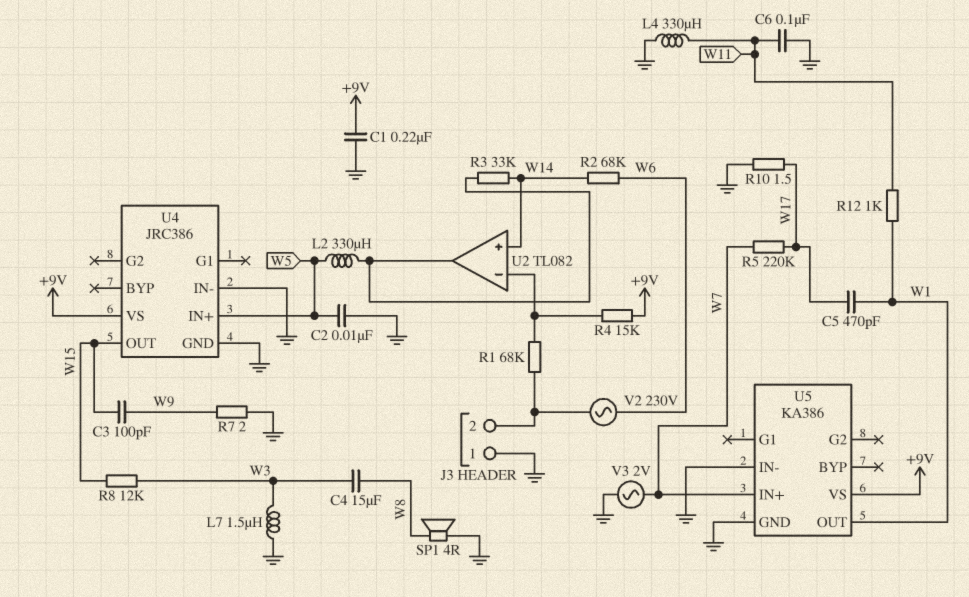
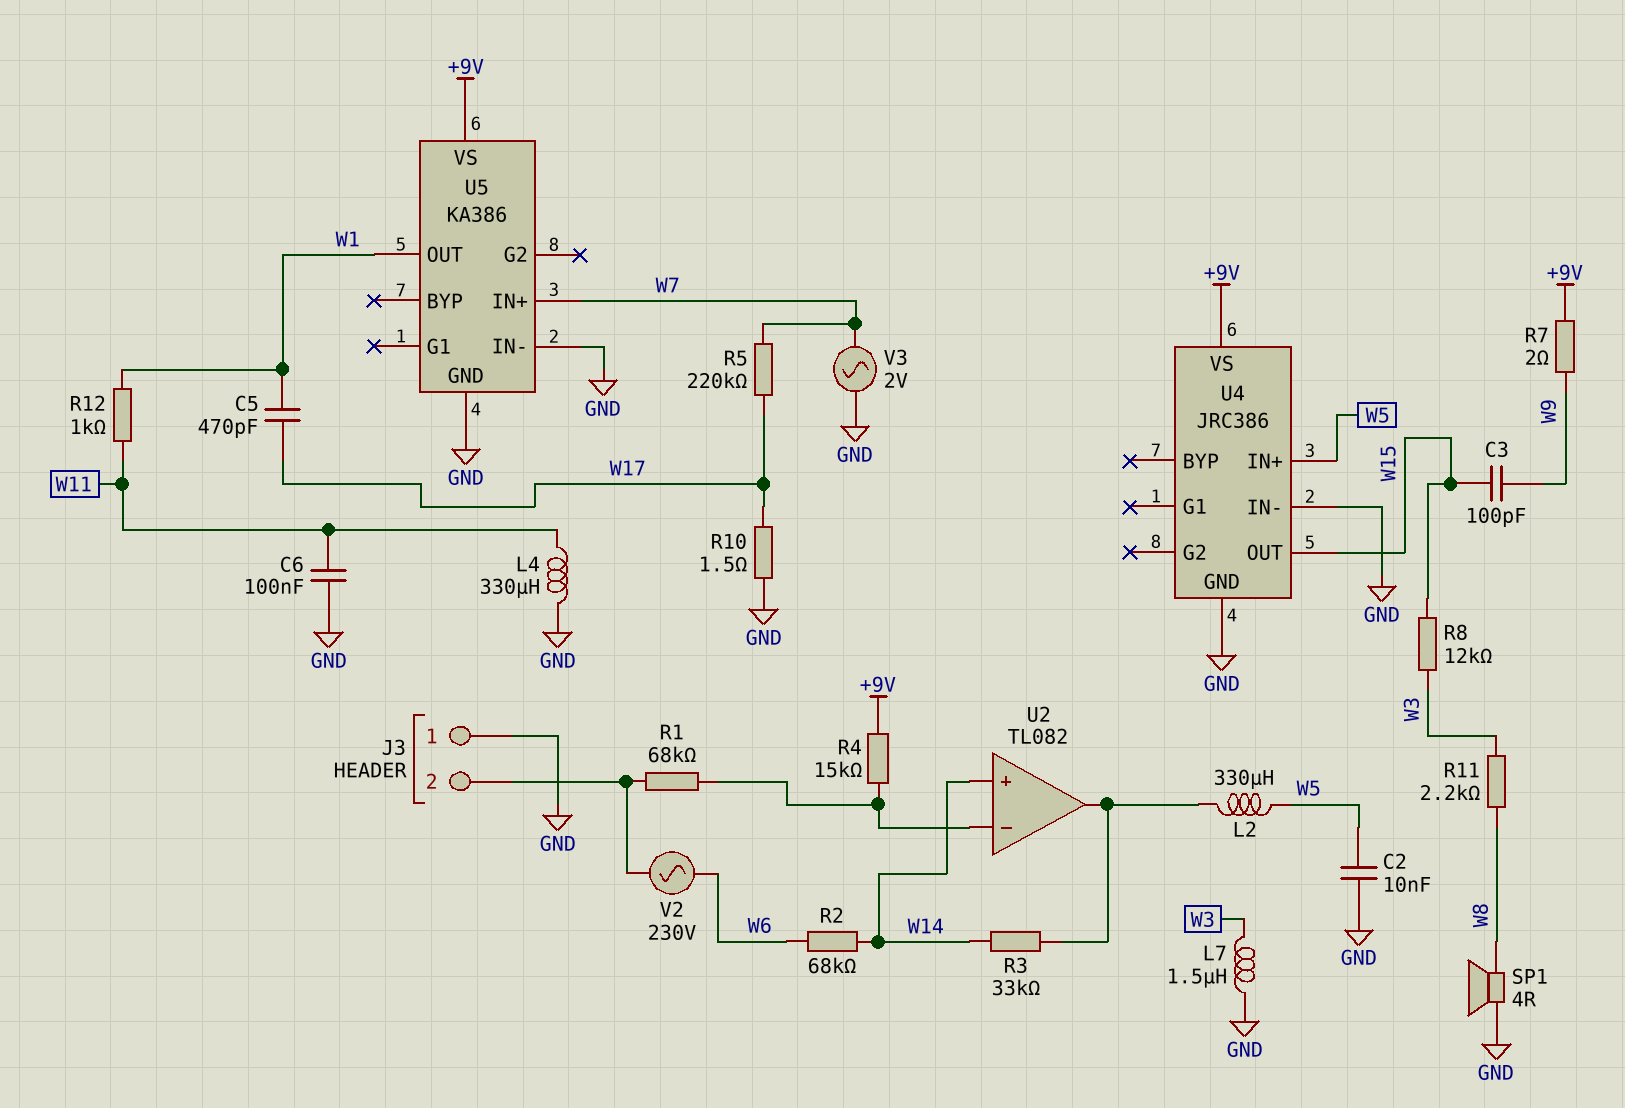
C1: 220nF (+9V, GND) -> none
C4: 15uF (W3, W8) -> none
R7: 2 (GND, W9) -> 2 (+9V, W9)
R11: none -> 2.2k (W3, W8)

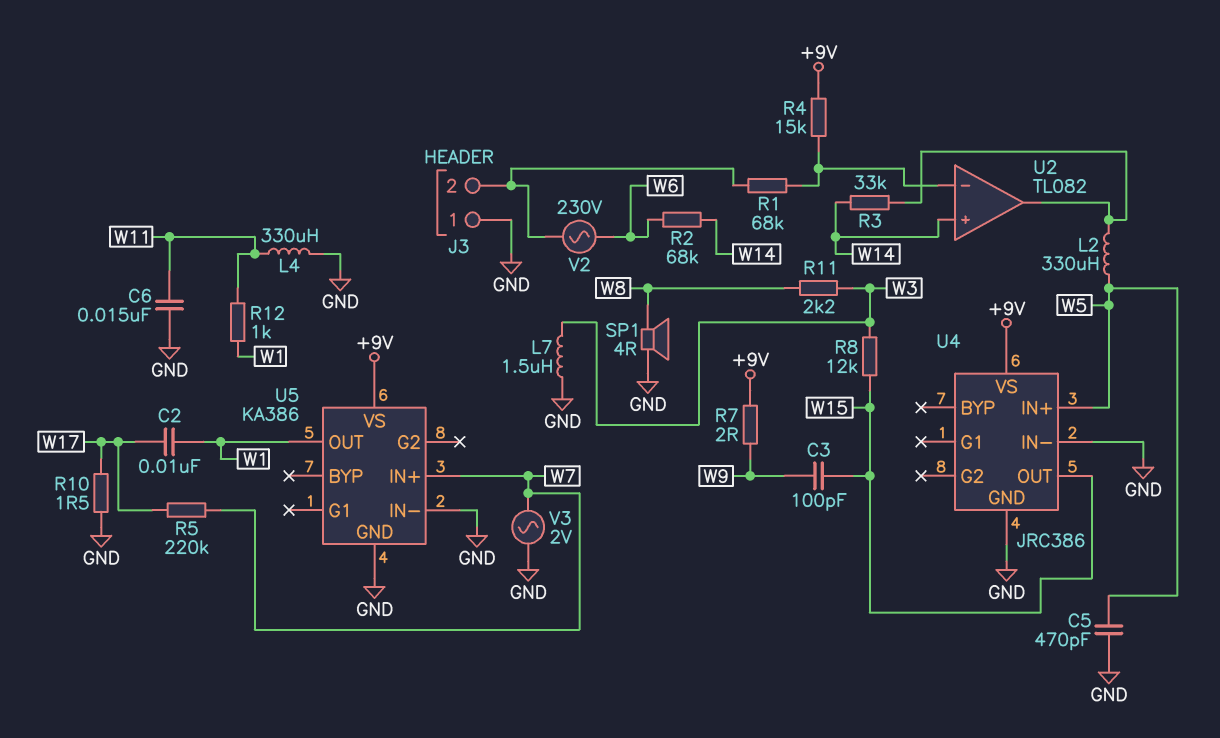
C2: 10nF (GND, W5) -> 10nF (W1, W17)
C5: 470pF (W1, W17) -> 470pF (GND, W5)
C6: 100nF (GND, W11) -> 15nF (GND, W11)

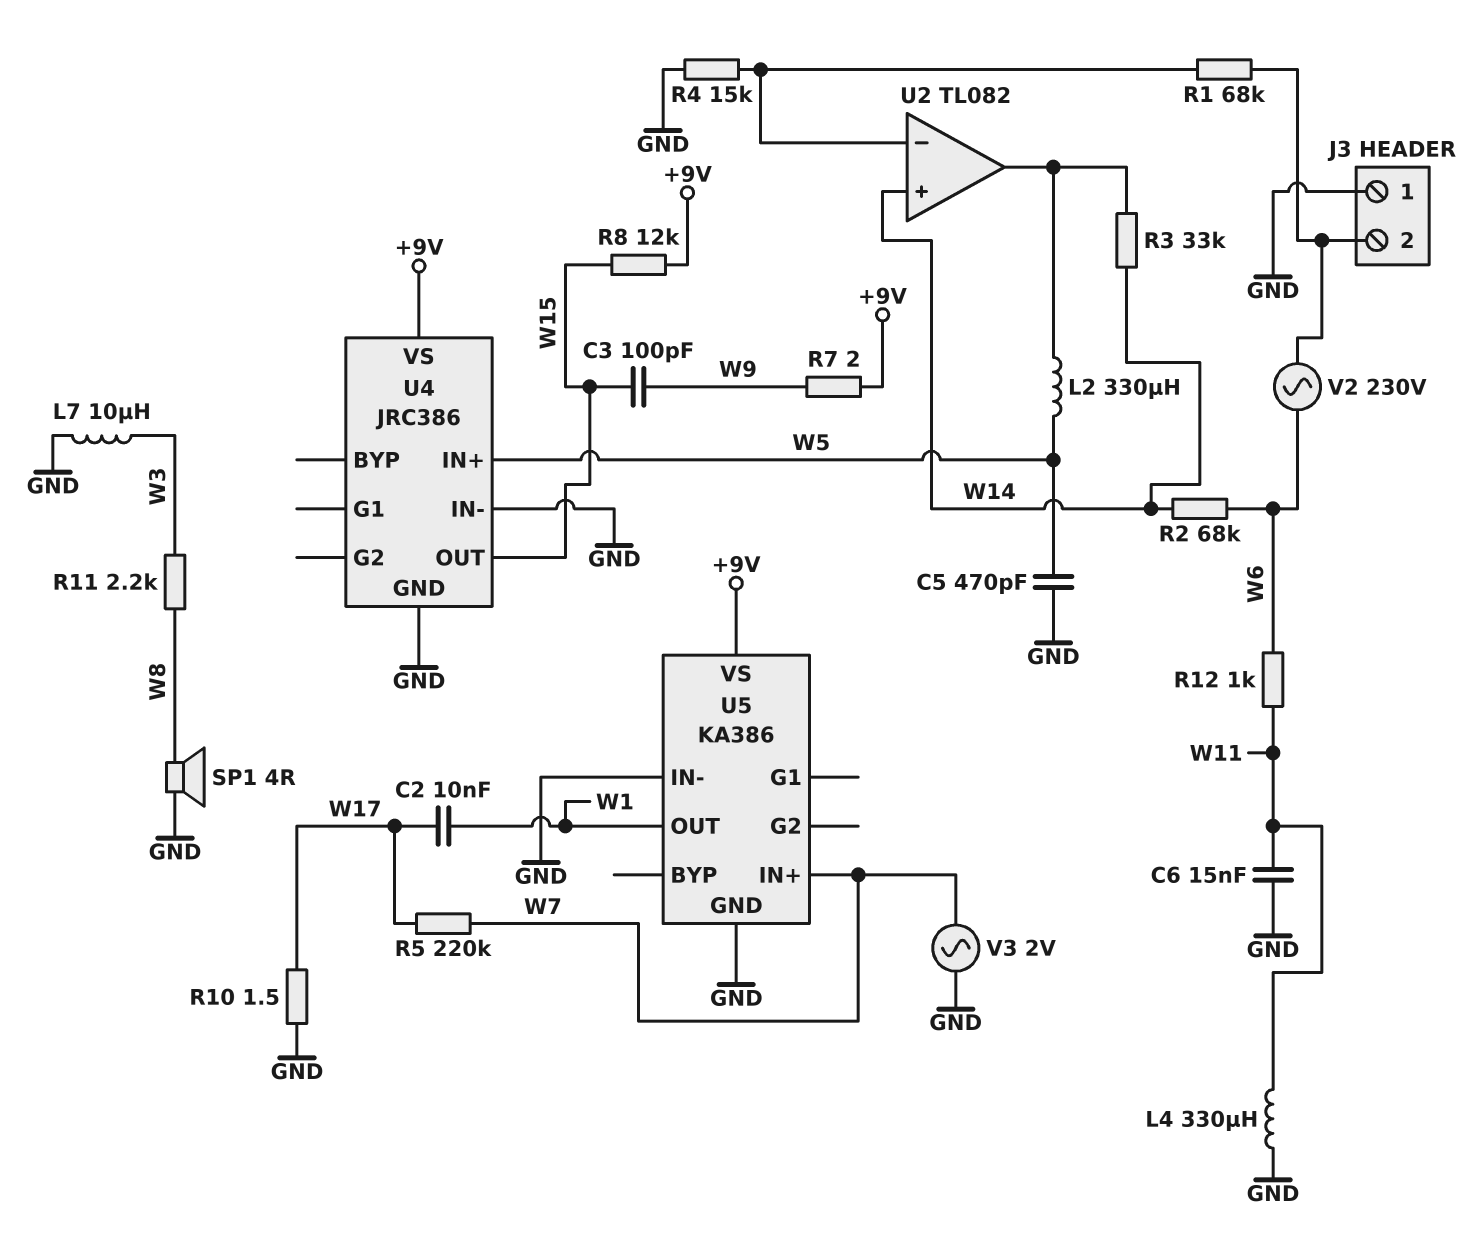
L7: 1.5uH (GND, W3) -> 10uH (GND, W3)
R4: 15k (+9V, U2/in-) -> 15k (GND, U2/in-)
R8: 12k (W3, W15) -> 12k (+9V, W15)
R12: 1k (W1, W11) -> 1k (W6, W11)

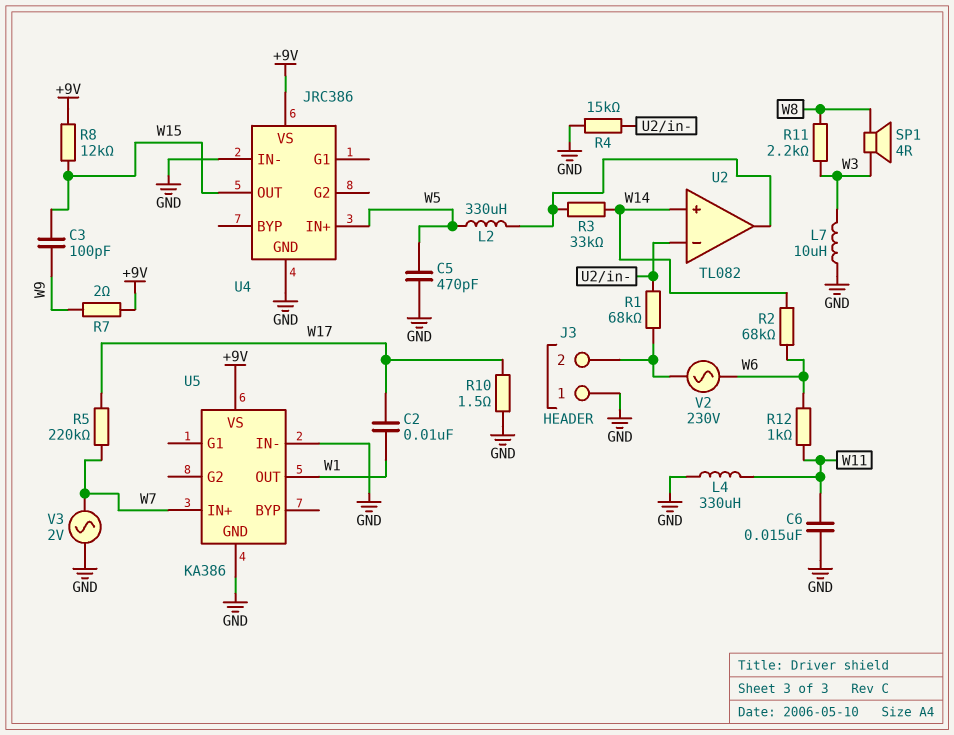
SP1: speaker 4R (GND, W8) -> speaker 4R (W3, W8)

